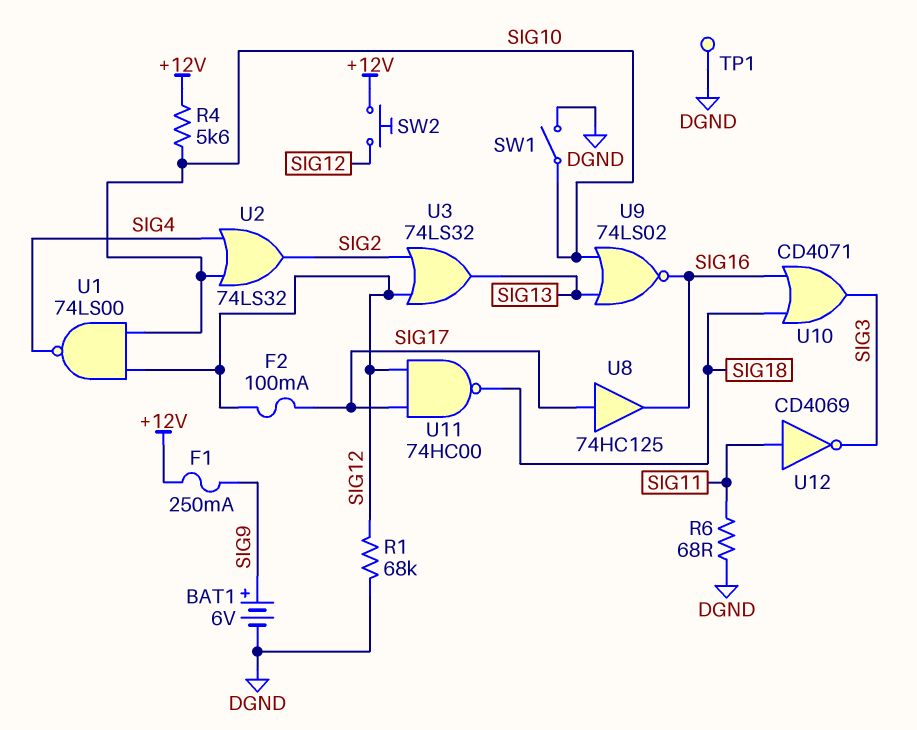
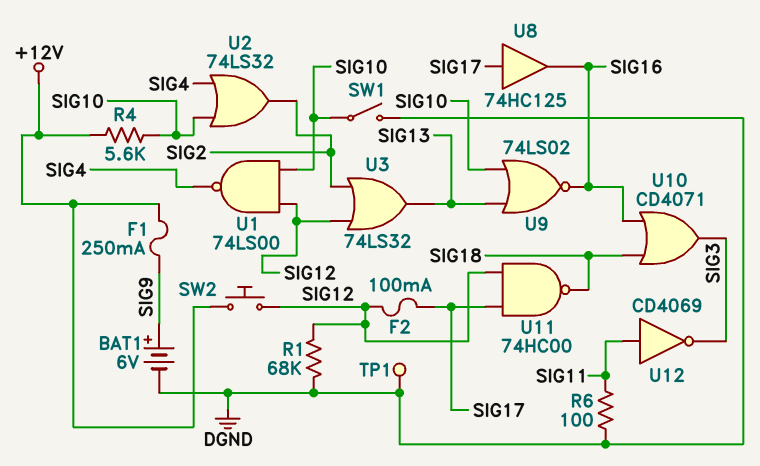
R6: 68 (DGND, SIG11) -> 100 (DGND, SIG11)

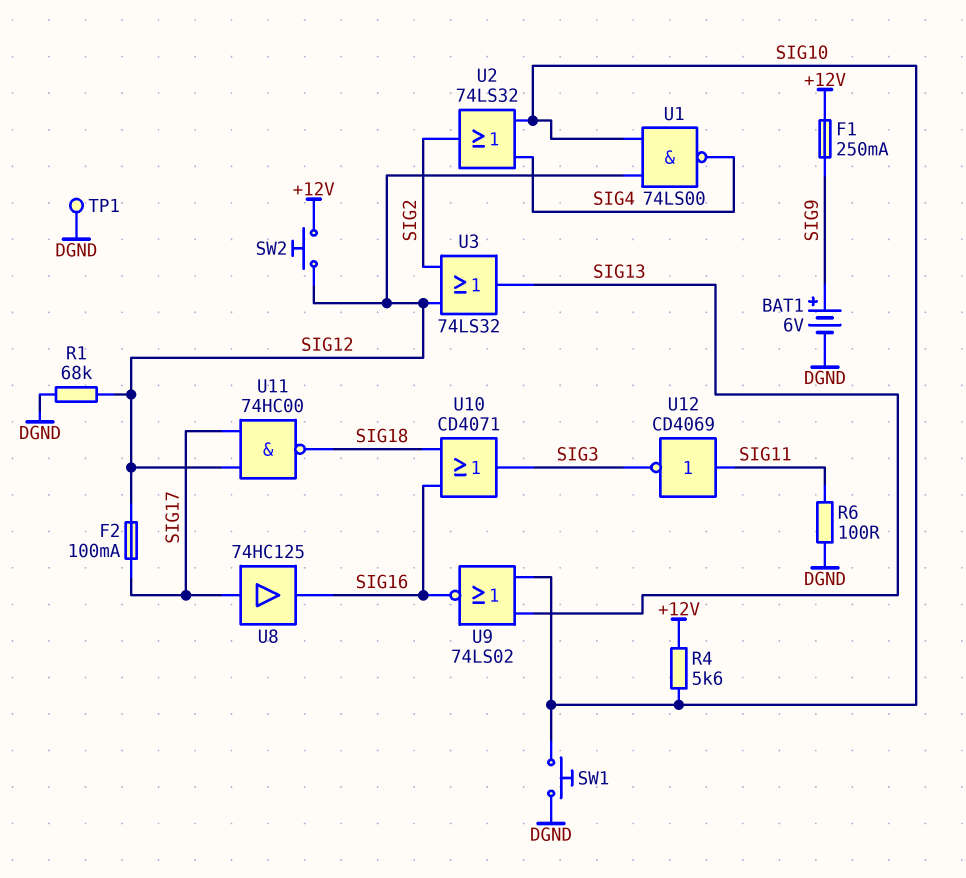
SW1: switch (DGND, SIG10) -> button (DGND, SIG10)

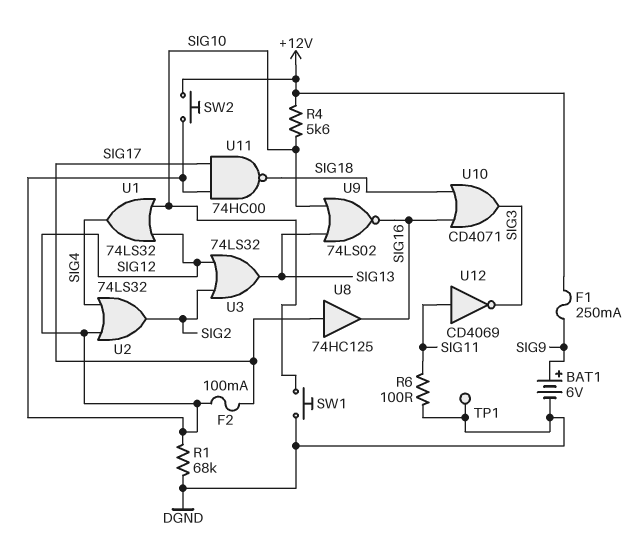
U1: NAND 74LS00 (in SIG10, in SIG12, out SIG4) -> OR 74LS32 (in SIG10, in SIG12, out SIG4)
U2: OR 74LS32 (in SIG4, in SIG10, out SIG2) -> OR 74LS32 (in SIG4, in SIG12, out SIG2)

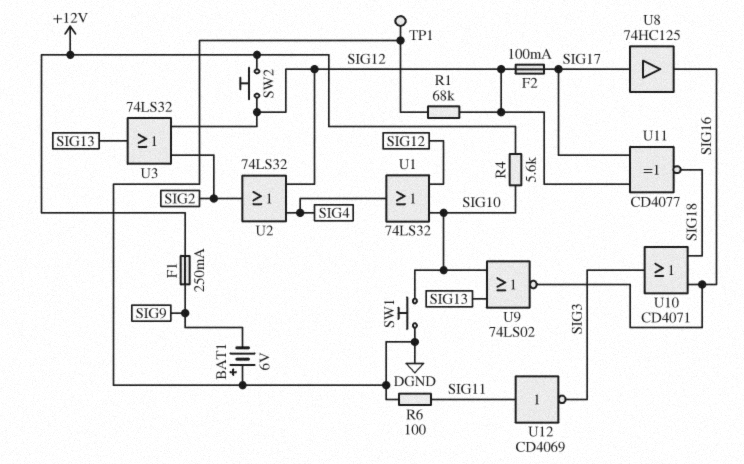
BAT1: 6V (plus SIG9, minus DGND) -> 6V (plus DGND, minus SIG9)
U11: NAND 74HC00 (in SIG12, in SIG17, out SIG18) -> XNOR CD4077 (in SIG12, in SIG17, out SIG18)

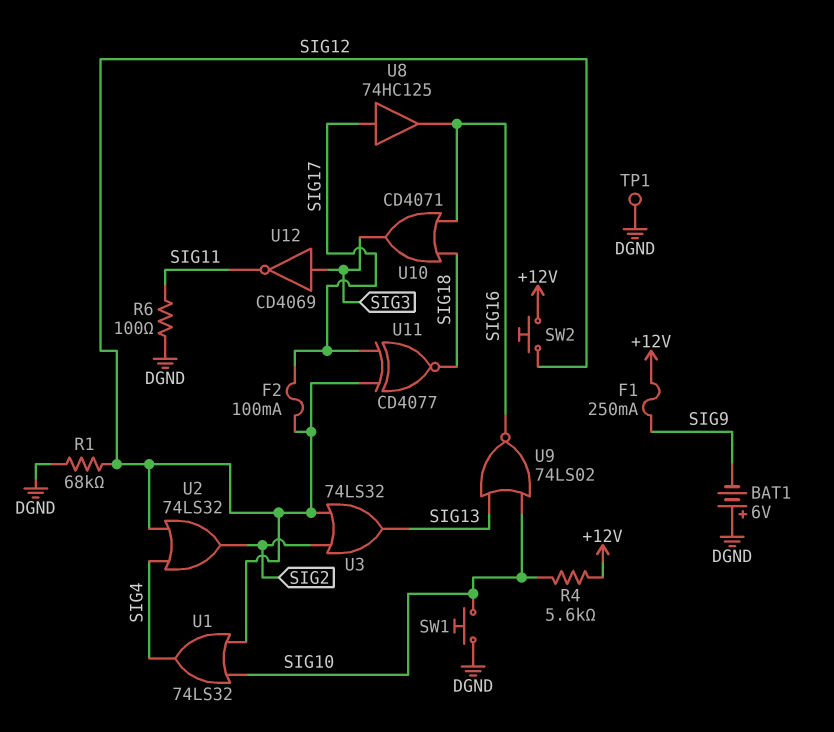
U12: NOT CD4069 (in SIG11, out SIG3) -> NOT CD4069 (in SIG3, out SIG11)

